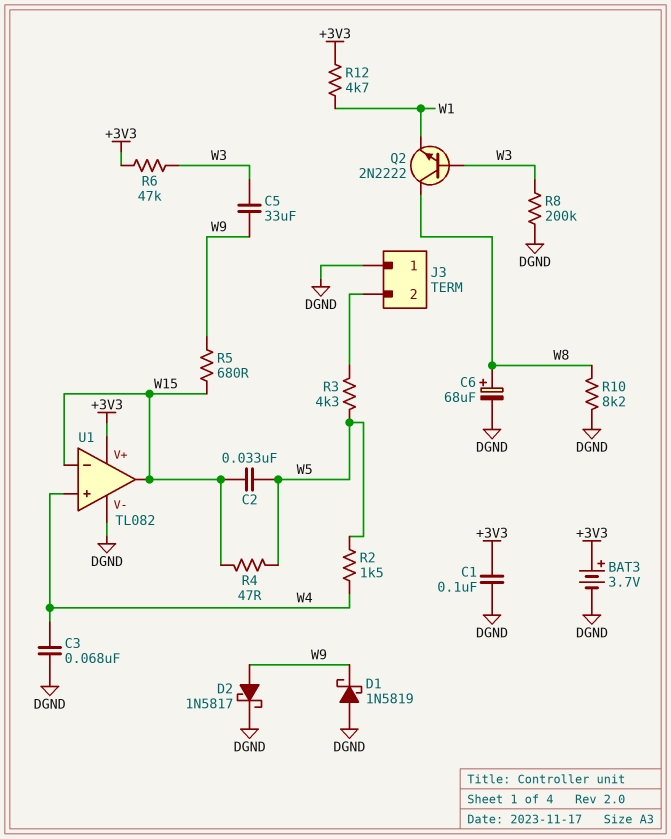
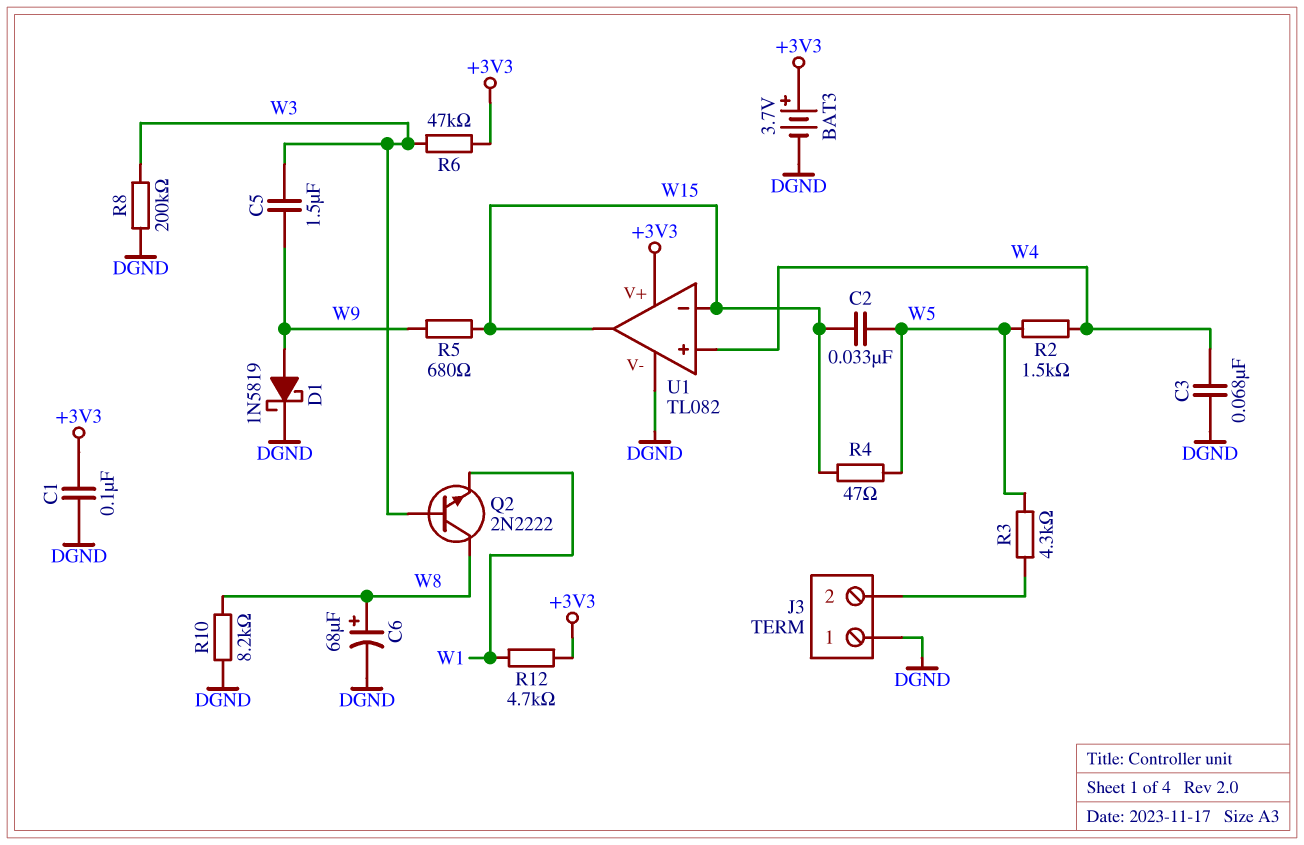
C5: 33uF (W3, W9) -> 1.5uF (W3, W9)
D1: schottky 1N5819 (A DGND, K W9) -> schottky 1N5819 (A W9, K DGND)
D2: schottky 1N5817 (A W9, K DGND) -> none

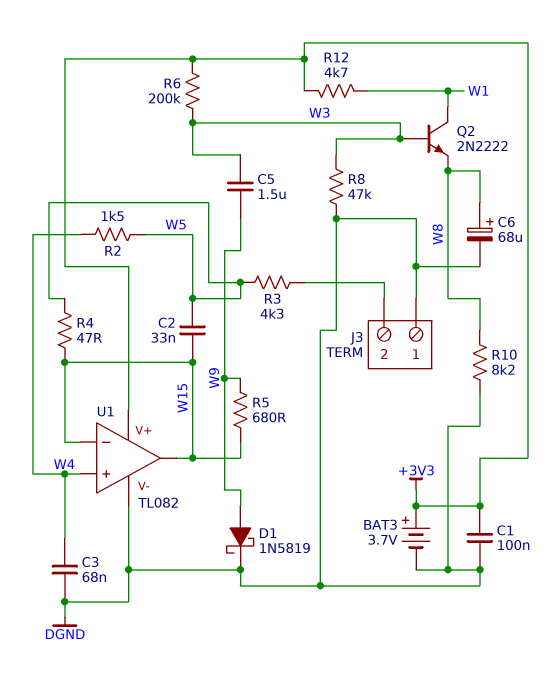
Q2: NPN 2N2222 (B W3, C W8, E W1) -> NPN 2N2222 (B W3, C W1, E W8)
R6: 47k (+3V3, W3) -> 200k (+3V3, W3)
R8: 200k (DGND, W3) -> 47k (DGND, W3)

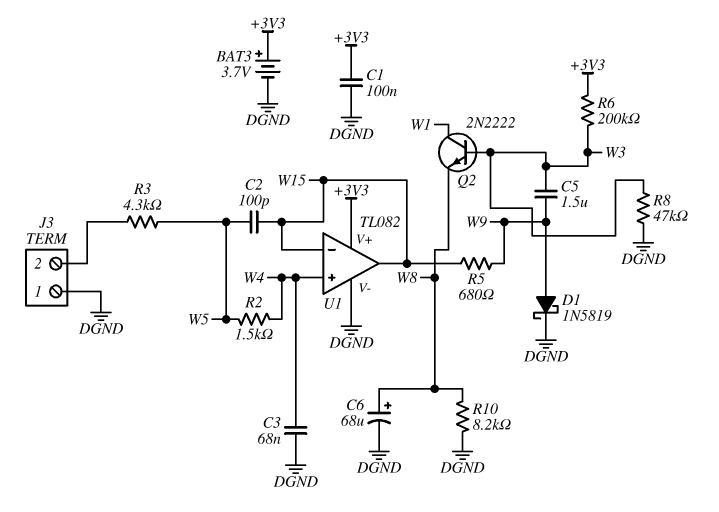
C2: 33nF (W5, W15) -> 100pF (W5, W15)
R4: 47 (W5, W15) -> none
R12: 4.7k (+3V3, W1) -> none

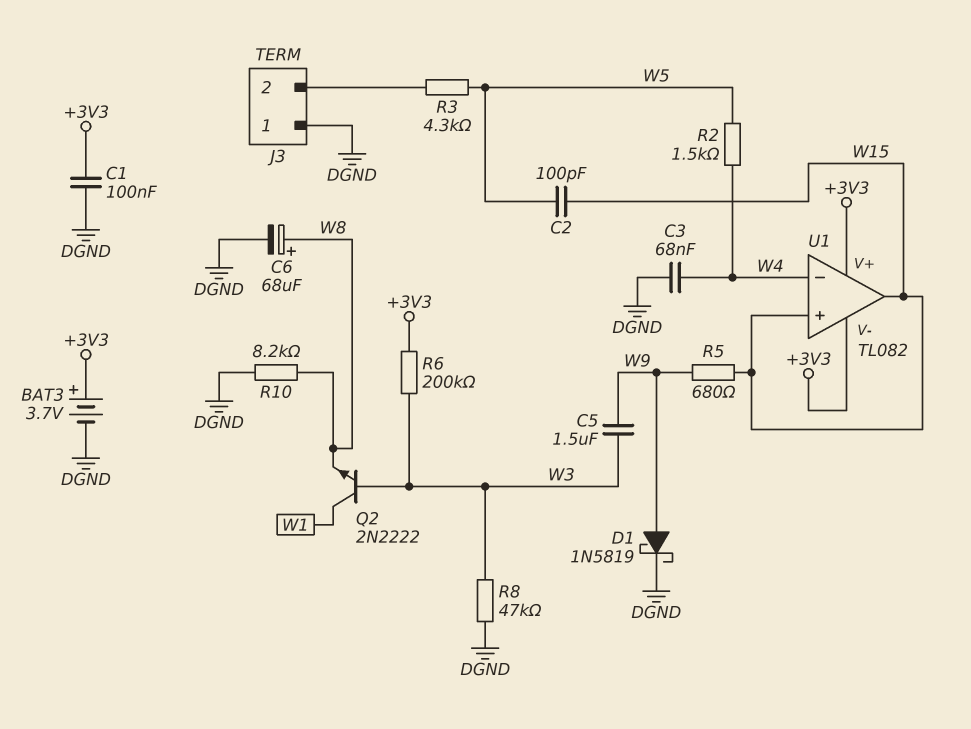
U1 pin V-: DGND -> +3V3
U1 pin in+: W4 -> W15
U1 pin in-: W15 -> W4

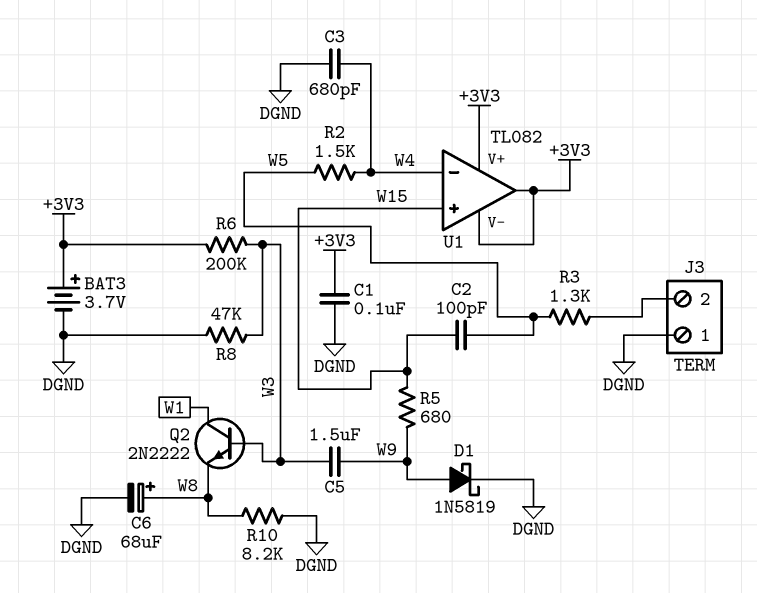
C3: 68nF (DGND, W4) -> 680pF (DGND, W4)
R3: 4.3k (J3/2, W5) -> 1.3k (J3/2, W5)
U1 pin out: W15 -> +3V3

